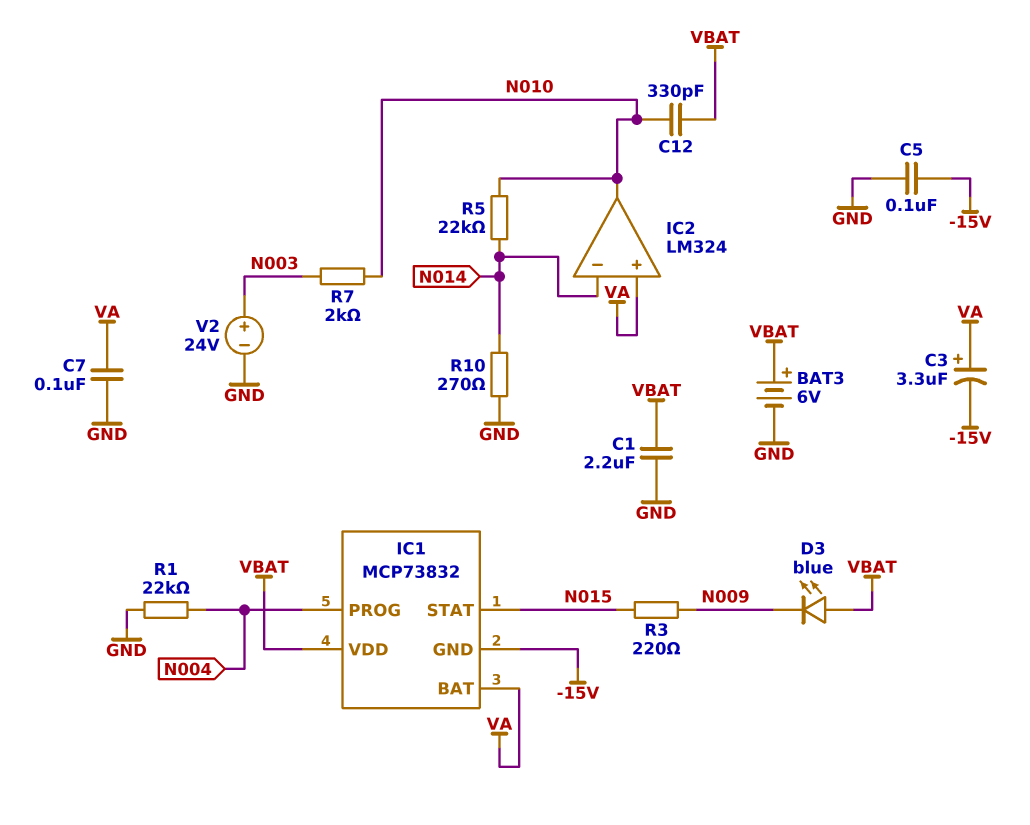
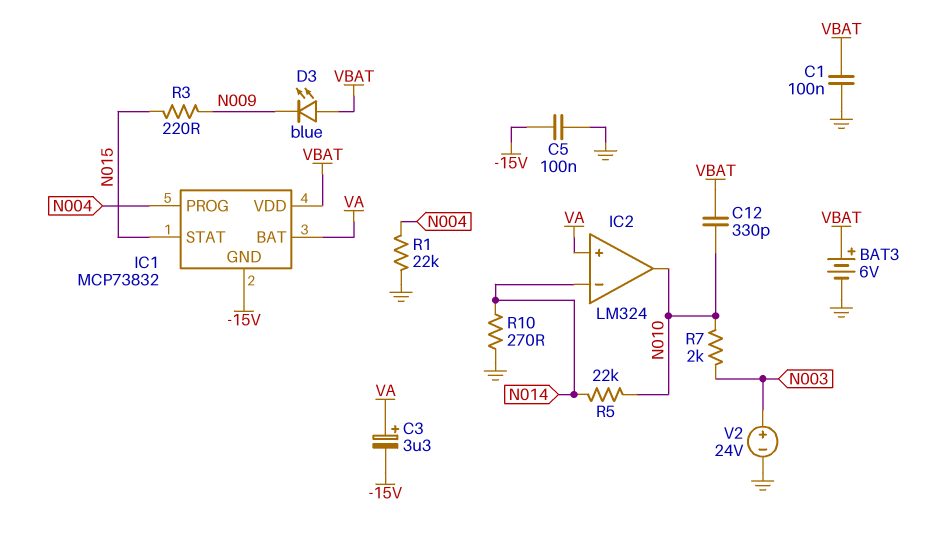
C1: 2.2uF (GND, VBAT) -> 100nF (GND, VBAT)
C7: 100nF (GND, VA) -> none

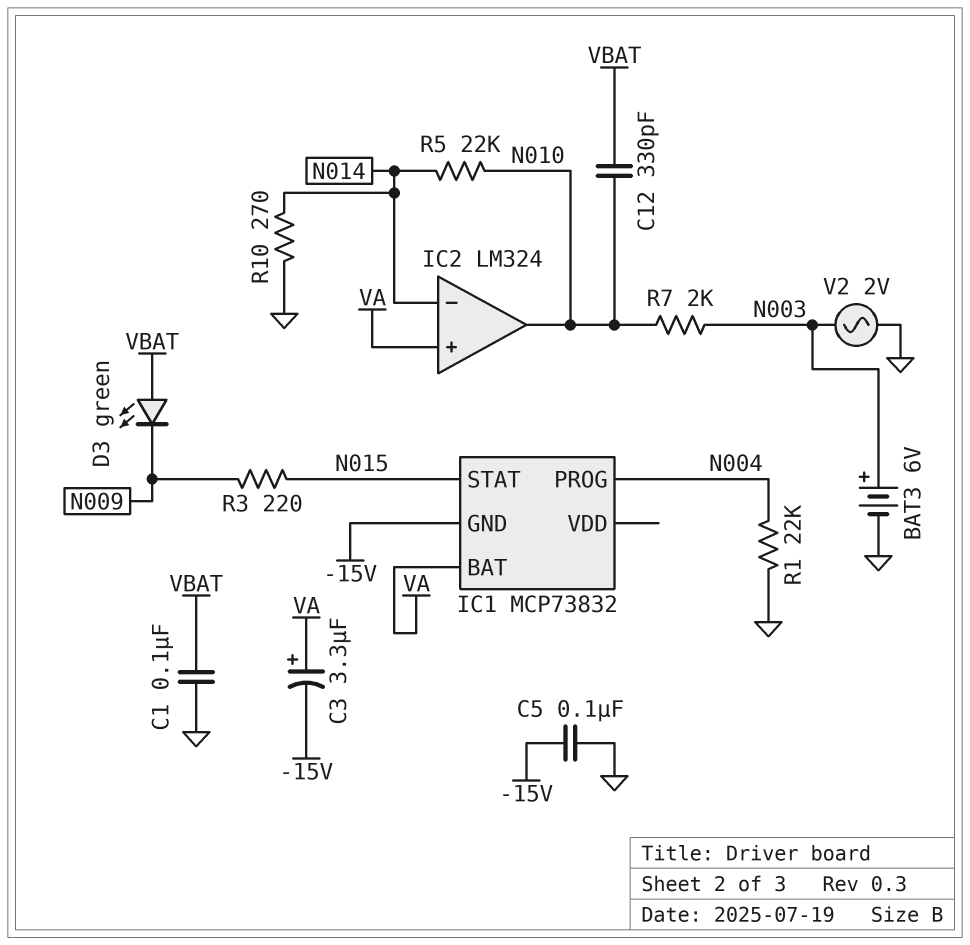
BAT3: 6V (plus VBAT, minus GND) -> 6V (plus N003, minus GND)
D3: LED blue (A VBAT, K N009) -> LED green (A VBAT, K N009)
IC1 pin VDD: VBAT -> none
V2: 24V (plus N003, minus GND) -> AC 2V (GND, N003)

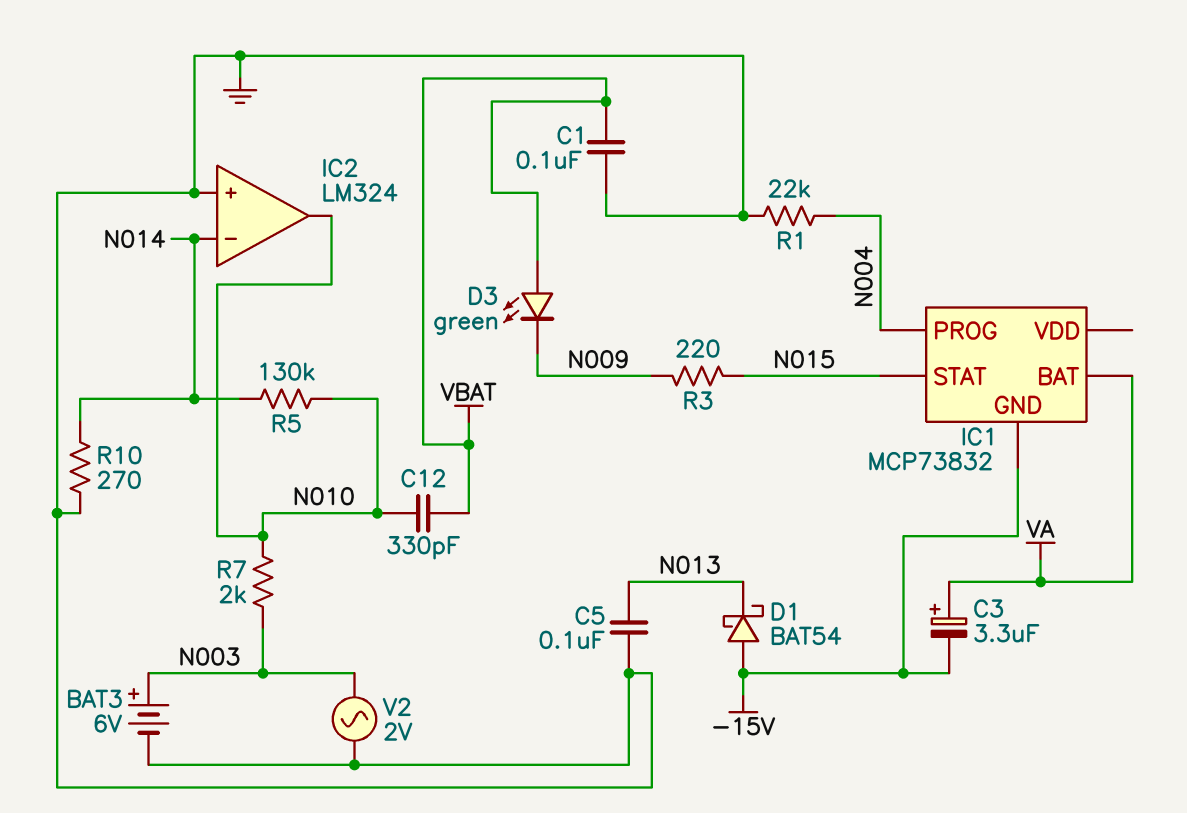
C5: 100nF (-15V, GND) -> 100nF (GND, N013)
D1: none -> schottky BAT54 (A -15V, K N013)
IC2 pin in+: VA -> GND
R5: 22k (N010, N014) -> 130k (N010, N014)

